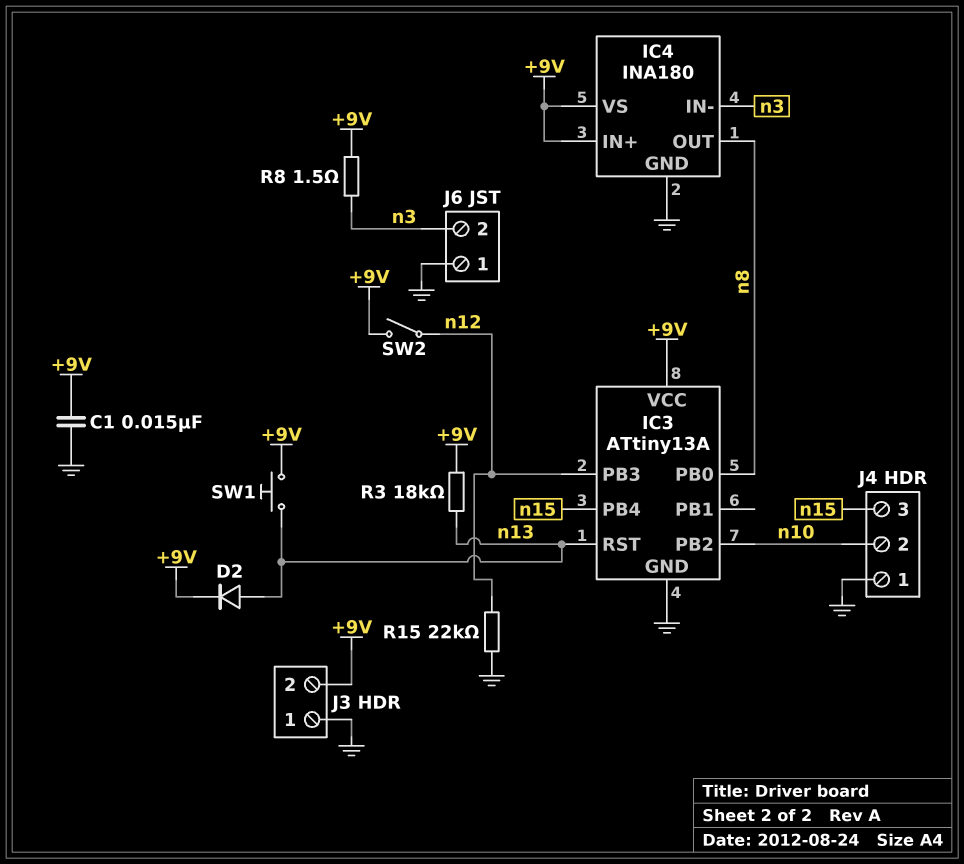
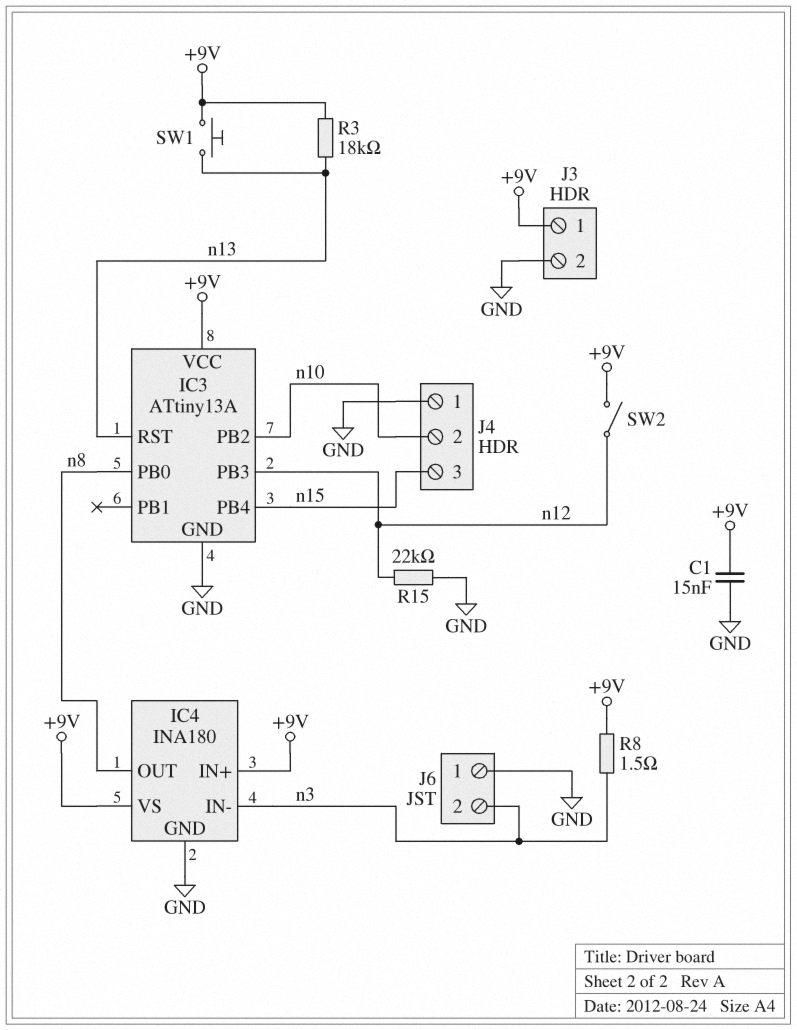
D2: diode (A n13, K +9V) -> none
J3 pin 1: GND -> +9V
J3 pin 2: +9V -> GND

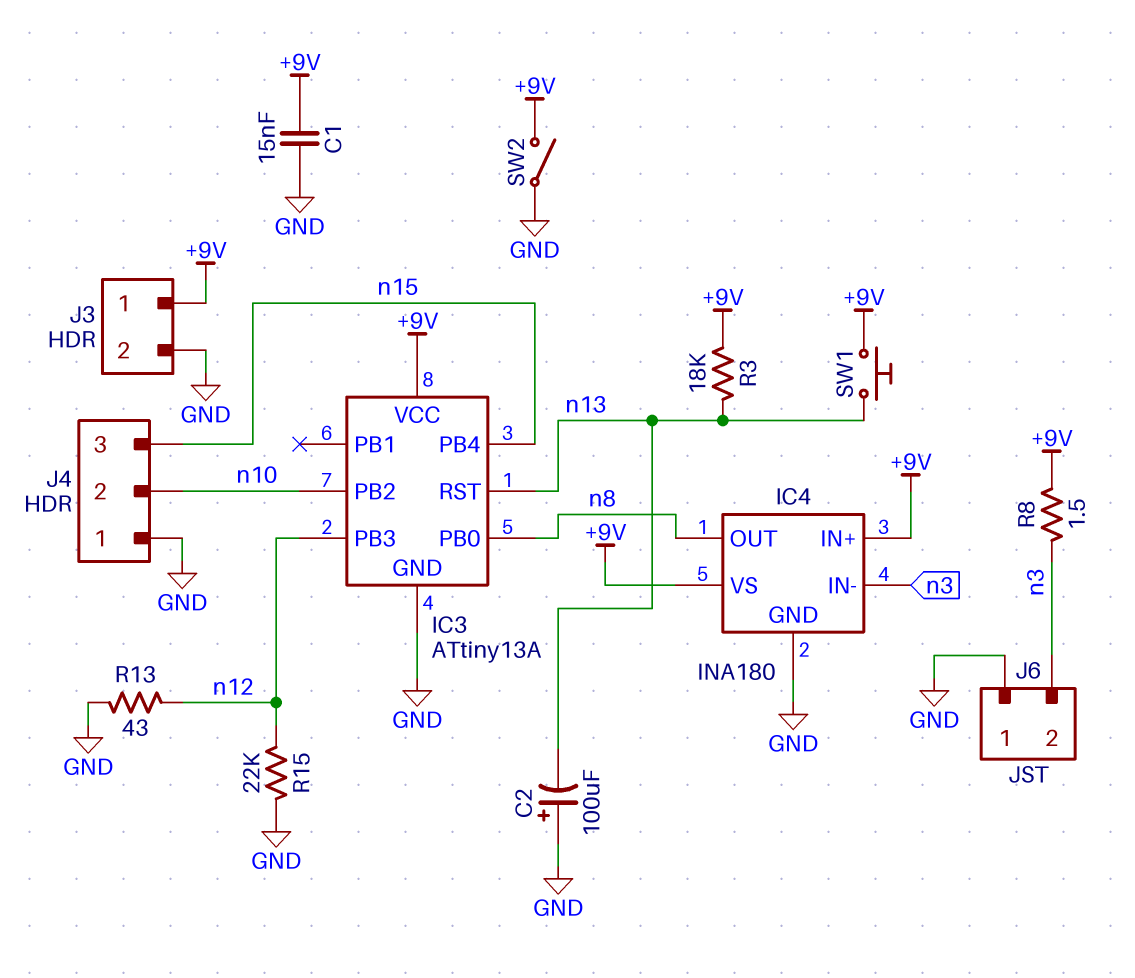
C2: none -> 100uF (plus GND, minus n13)
R13: none -> 43 (GND, n12)
SW2: switch (+9V, n12) -> switch (+9V, GND)

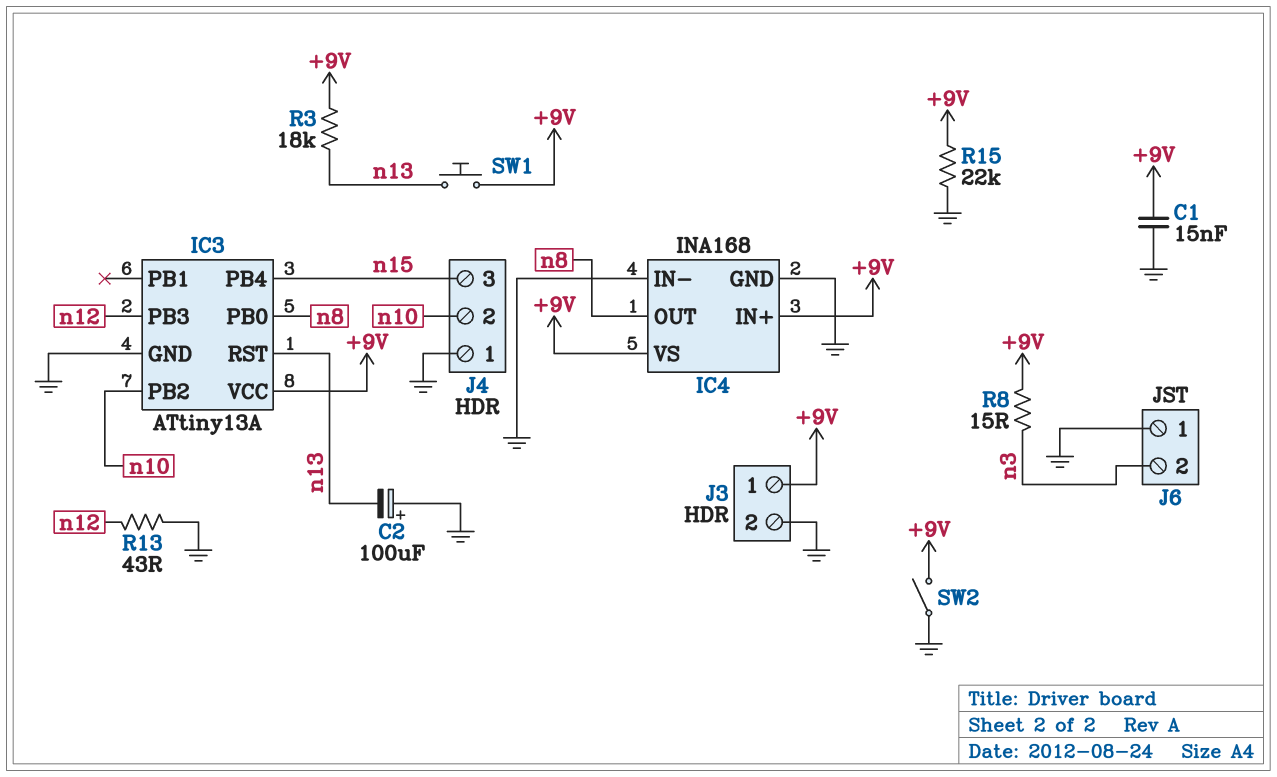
IC4: INA180 -> INA168
IC4 pin IN-: n3 -> GND
R8: 1.5 (+9V, n3) -> 15 (+9V, n3)
R15: 22k (GND, n12) -> 22k (+9V, GND)

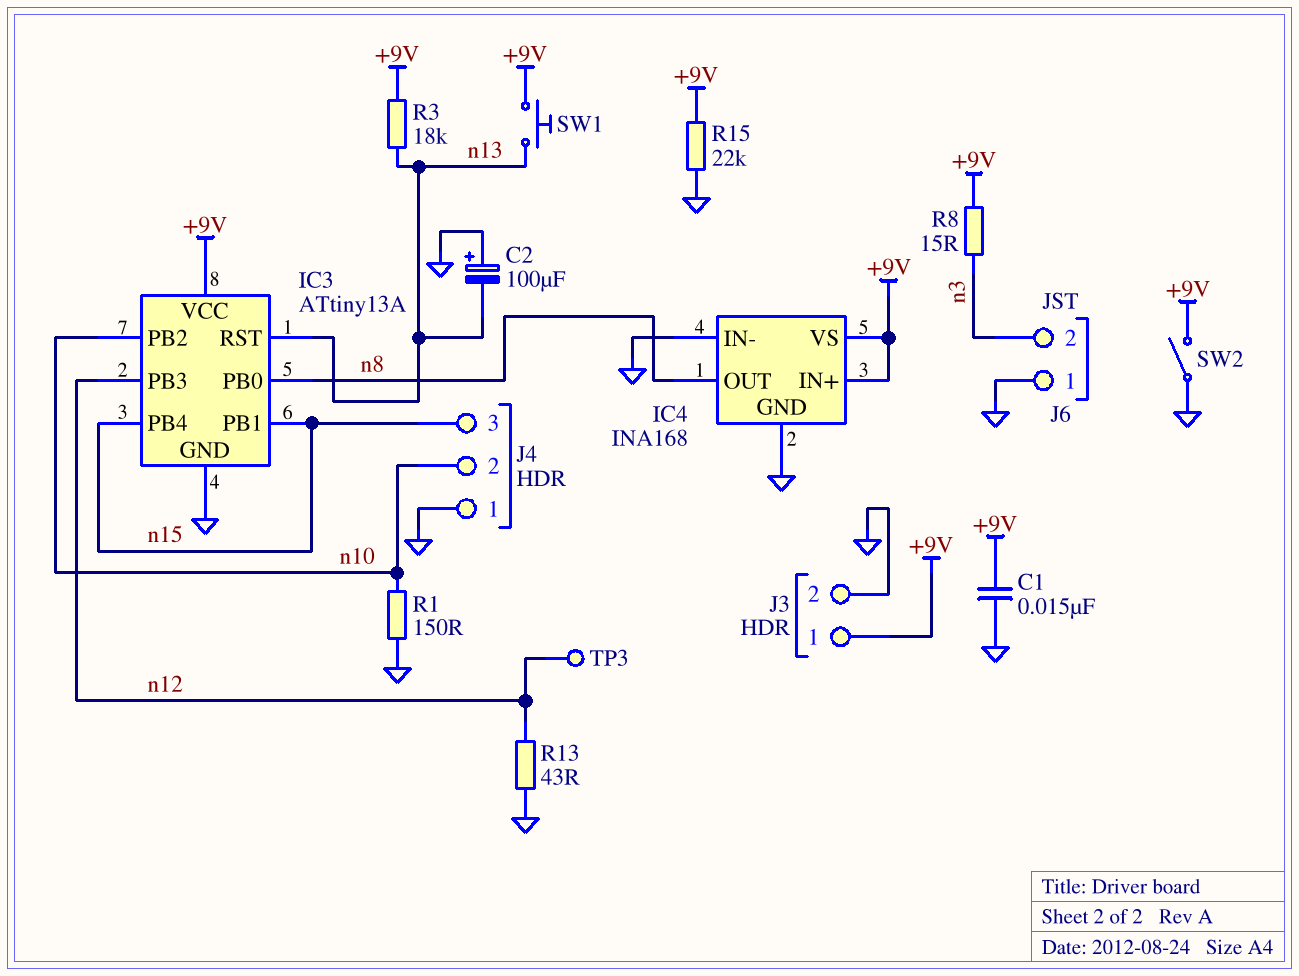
IC3 pin PB1: none -> n15
R1: none -> 150 (GND, n10)
TP3: none -> test point (n12)

